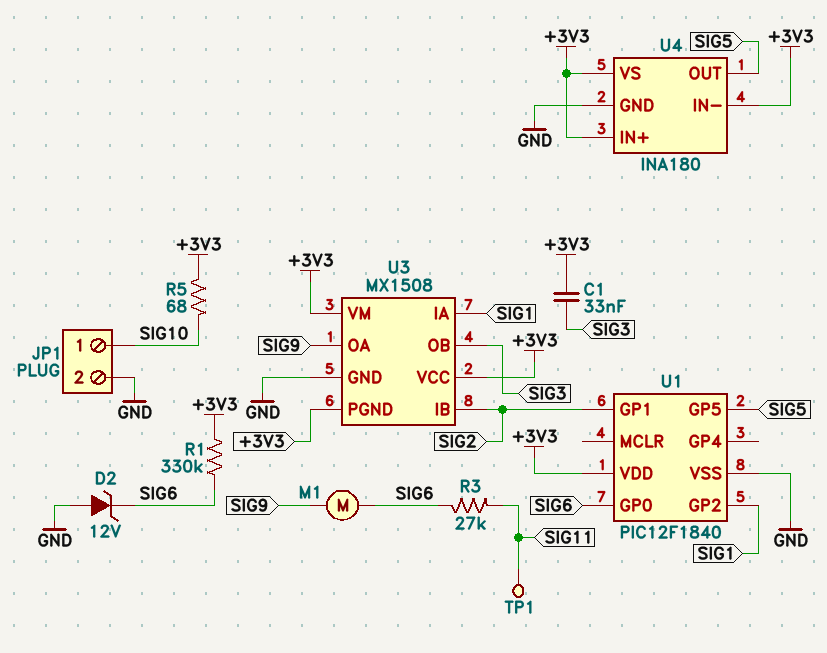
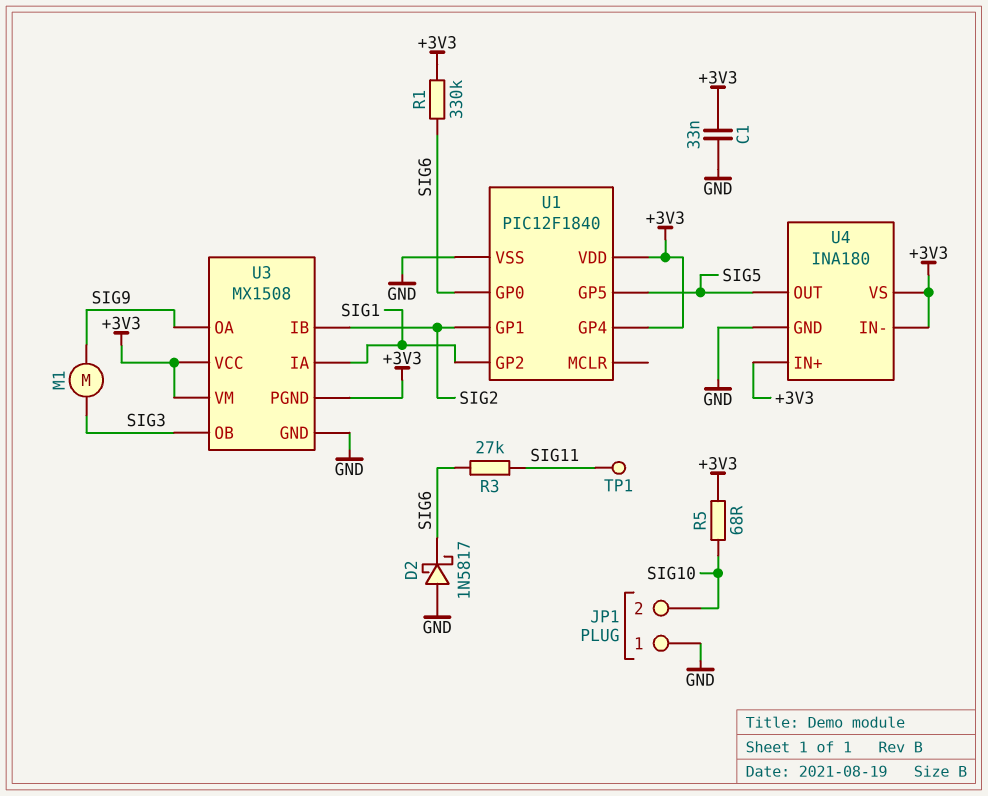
C1: 33nF (+3V3, SIG3) -> 33nF (+3V3, GND)
D2: zener 12V (A GND, K SIG6) -> schottky 1N5817 (A GND, K SIG6)
JP1 pin 1: SIG10 -> GND
JP1 pin 2: GND -> SIG10
M1: motor (SIG6, SIG9) -> motor (SIG3, SIG9)
U1 pin GP4: none -> +3V3

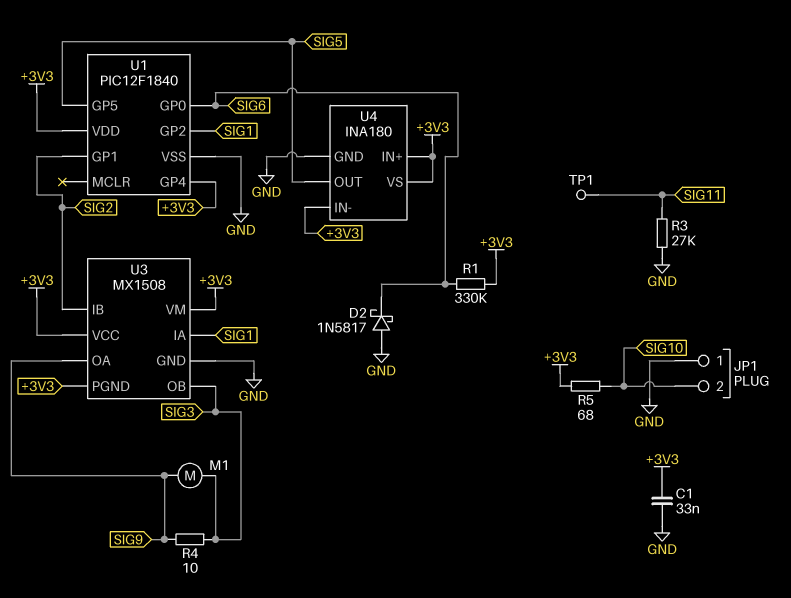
R3: 27k (SIG6, SIG11) -> 27k (GND, SIG11)
R4: none -> 10 (SIG3, SIG9)

